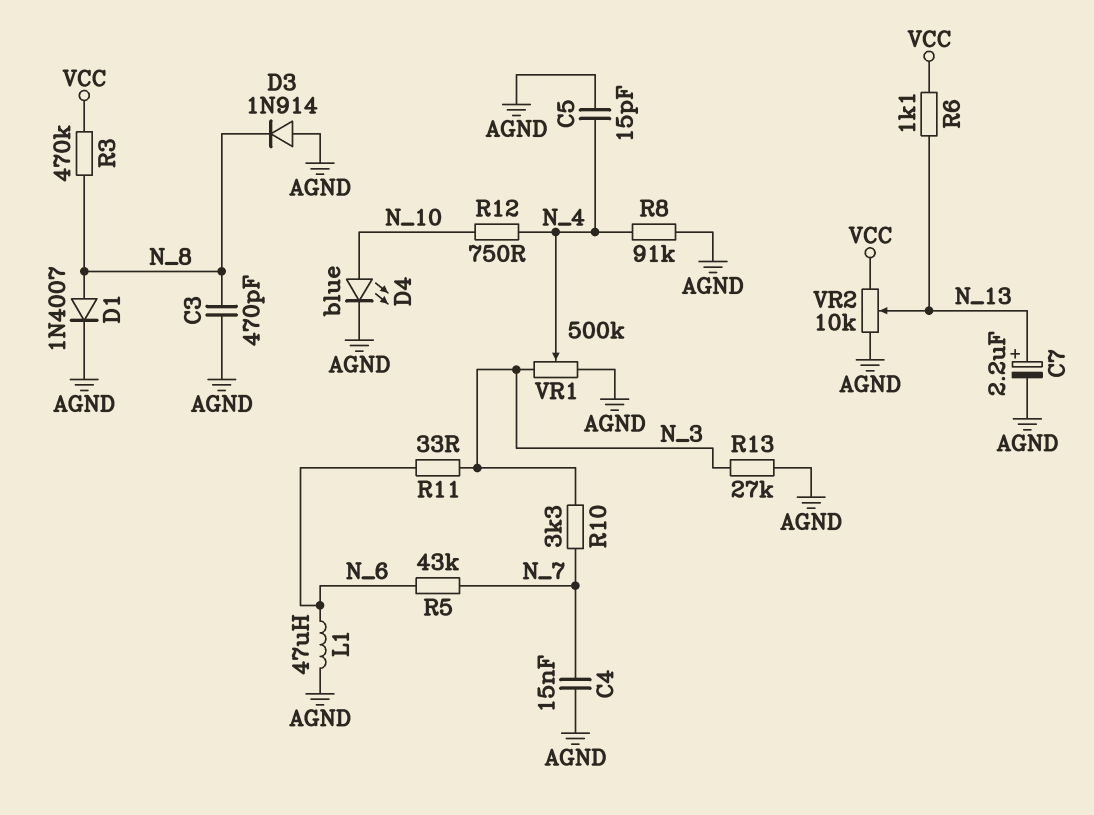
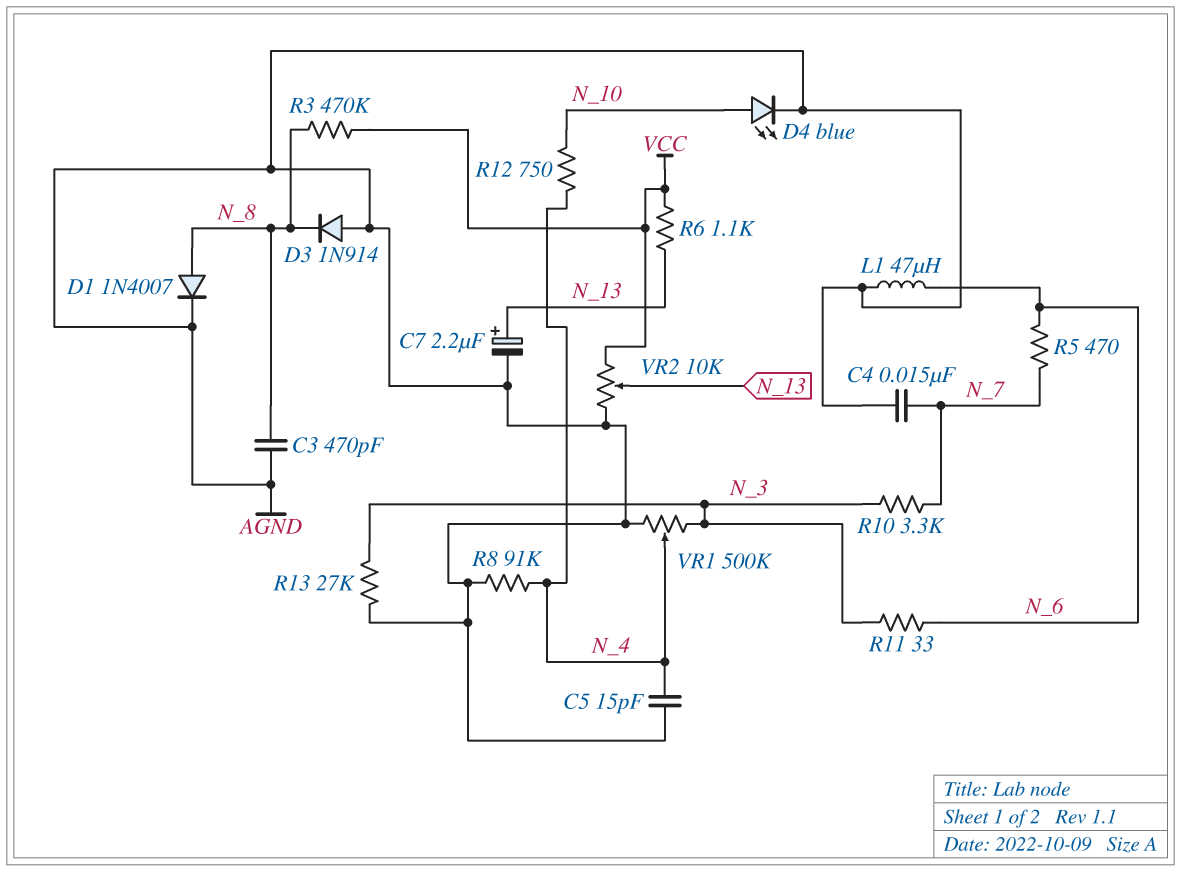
R5: 43k (N_6, N_7) -> 470 (N_6, N_7)

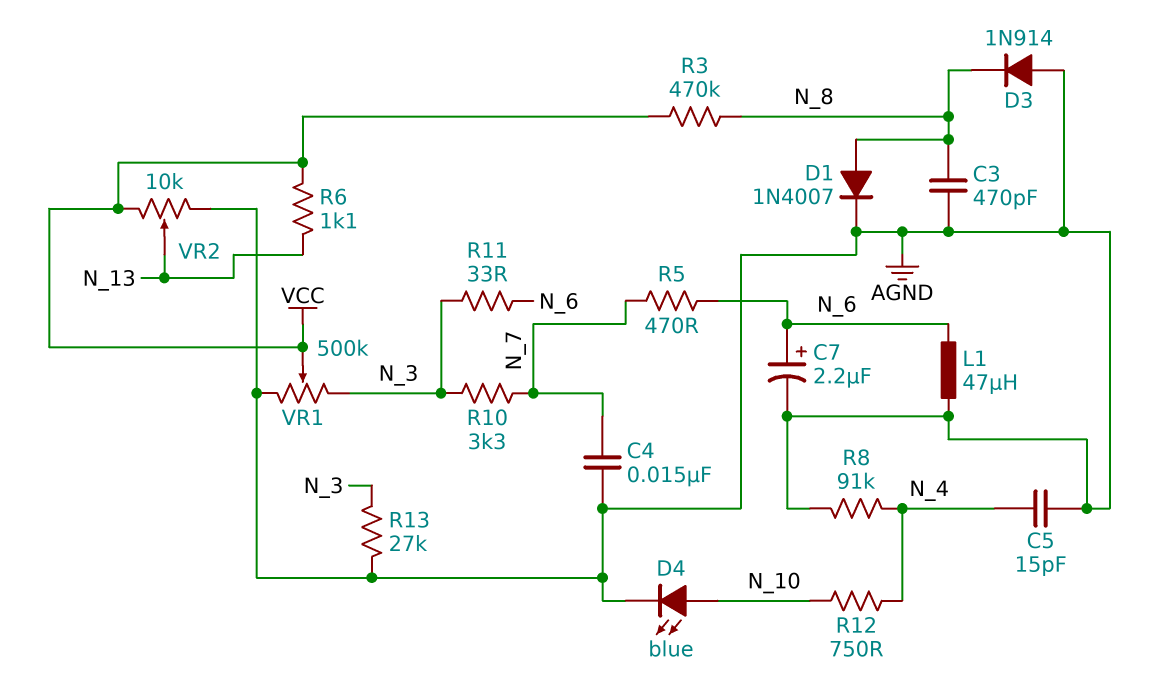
C7: 2.2uF (plus N_13, minus AGND) -> 2.2uF (plus N_6, minus AGND)
VR1: 500k (AGND, N_3, wiper N_4) -> 500k (AGND, N_3, wiper VCC)

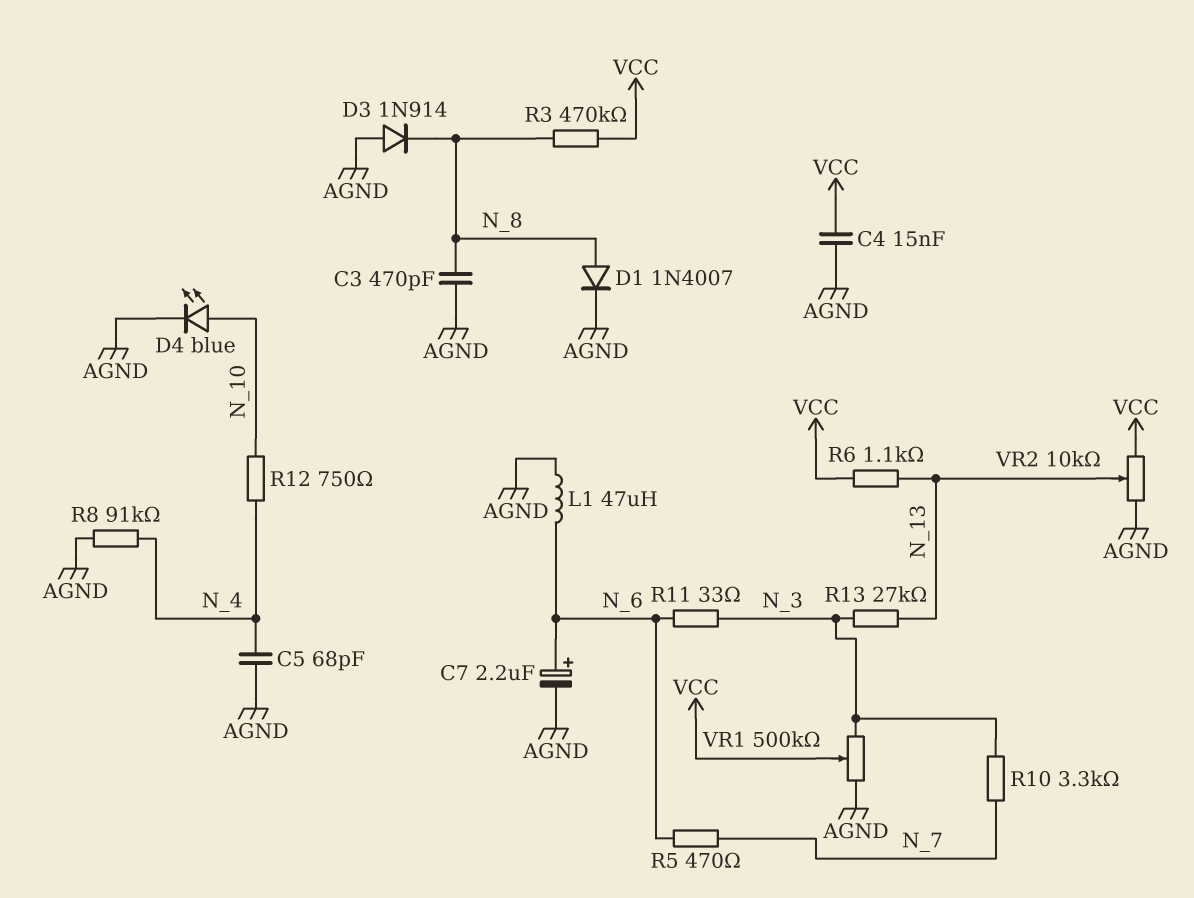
C4: 15nF (AGND, N_7) -> 15nF (AGND, VCC)
C5: 15pF (AGND, N_4) -> 68pF (AGND, N_4)
R13: 27k (AGND, N_3) -> 27k (N_3, N_13)

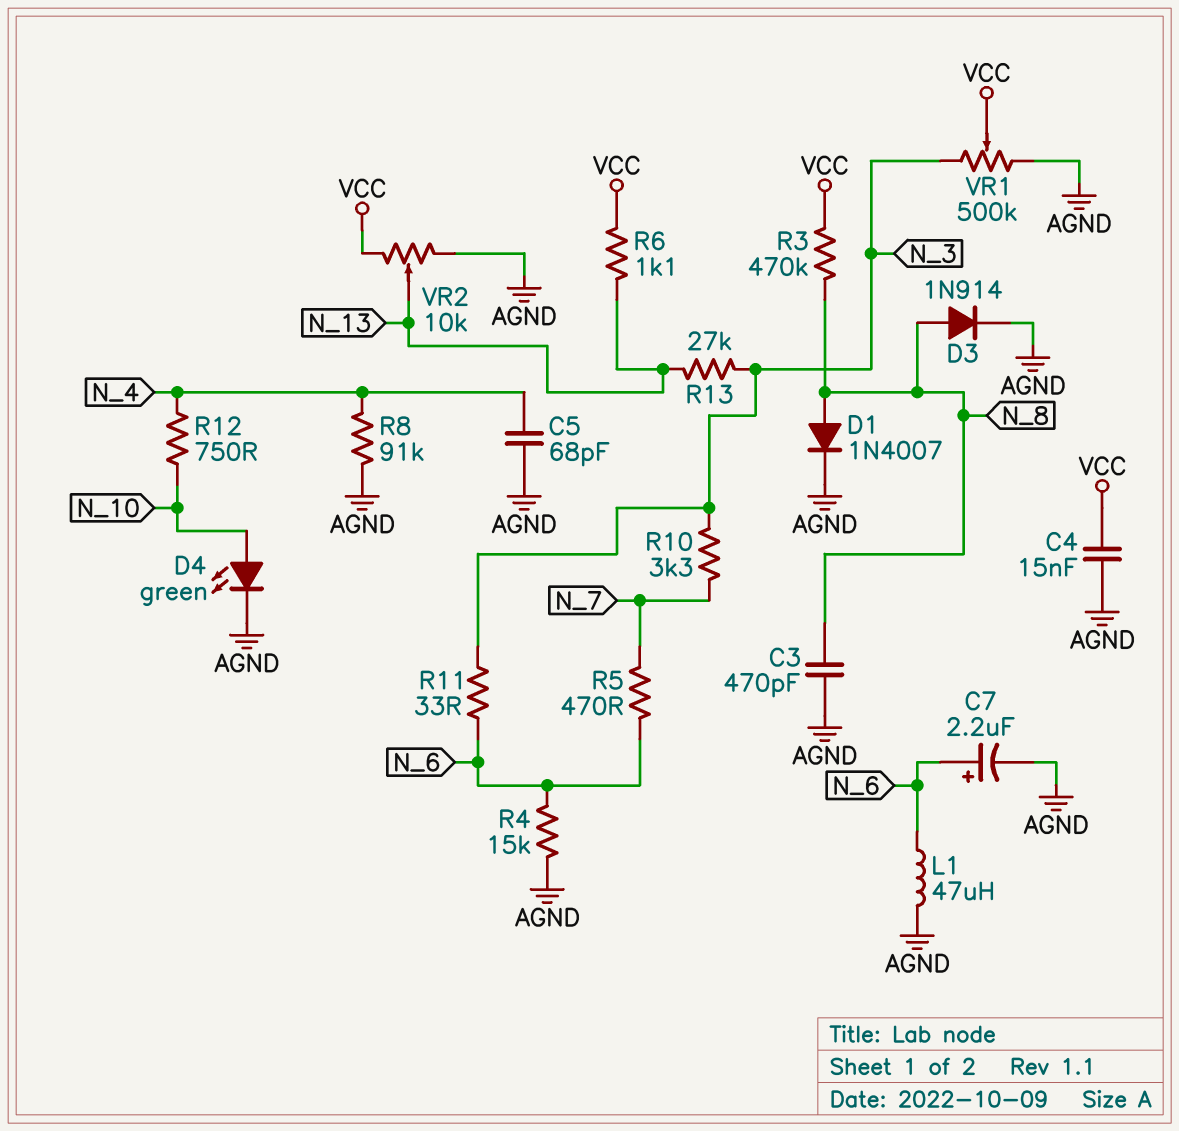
D3: diode 1N914 (A AGND, K N_8) -> diode 1N914 (A N_8, K AGND)
D4: LED blue (A N_10, K AGND) -> LED green (A N_10, K AGND)
R4: none -> 15k (AGND, N_6)

